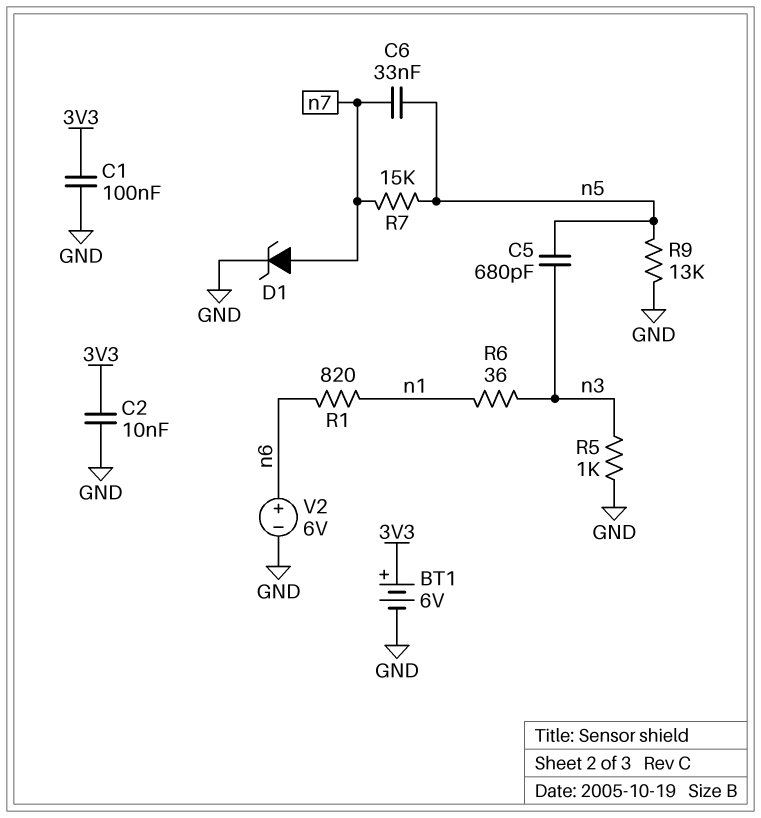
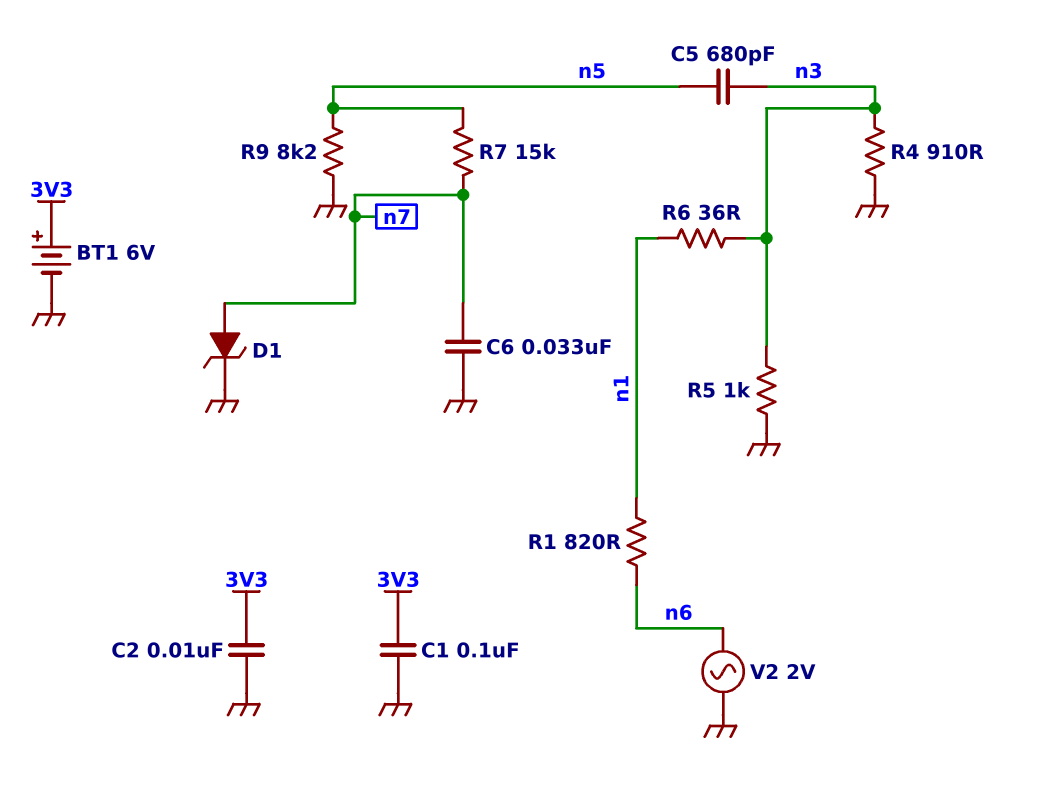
C6: 33nF (n5, n7) -> 33nF (GND, n7)
R4: none -> 910 (GND, n3)
R9: 13k (GND, n5) -> 8.2k (GND, n5)
V2: 6V (plus n6, minus GND) -> AC 2V (GND, n6)

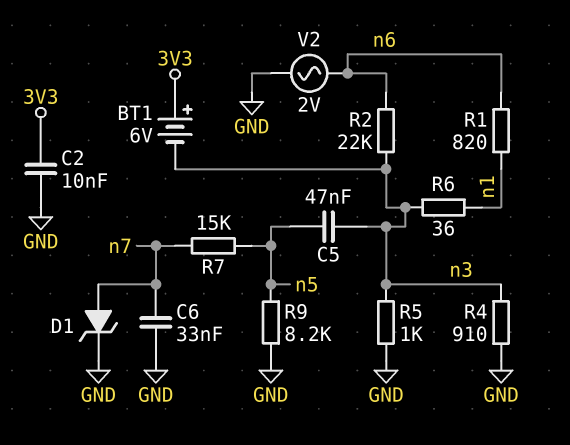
BT1: 6V (plus 3V3, minus GND) -> 6V (plus 3V3, minus n3)
C1: 100nF (3V3, GND) -> none
C5: 680pF (n3, n5) -> 47nF (n3, n5)
R2: none -> 22k (n3, n6)

